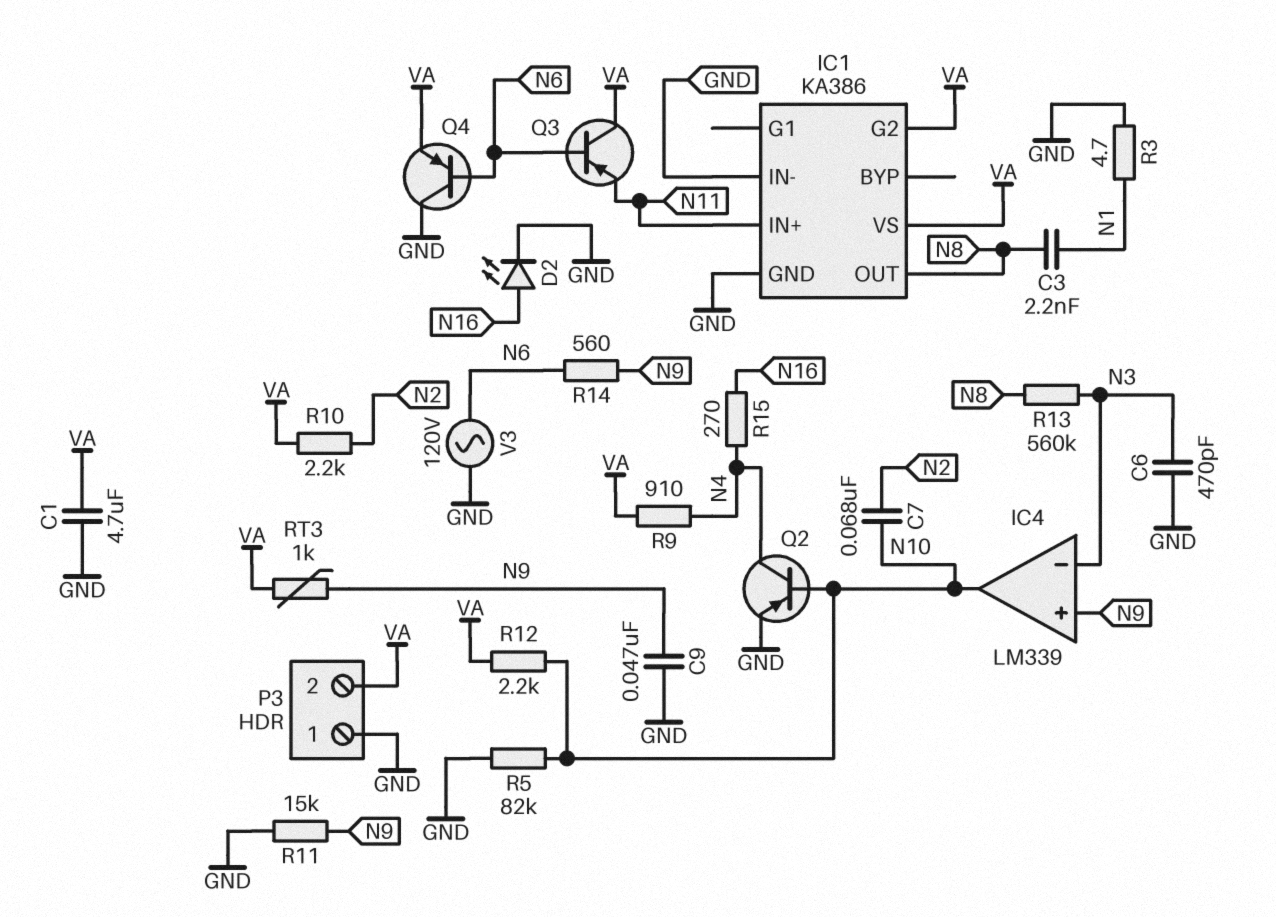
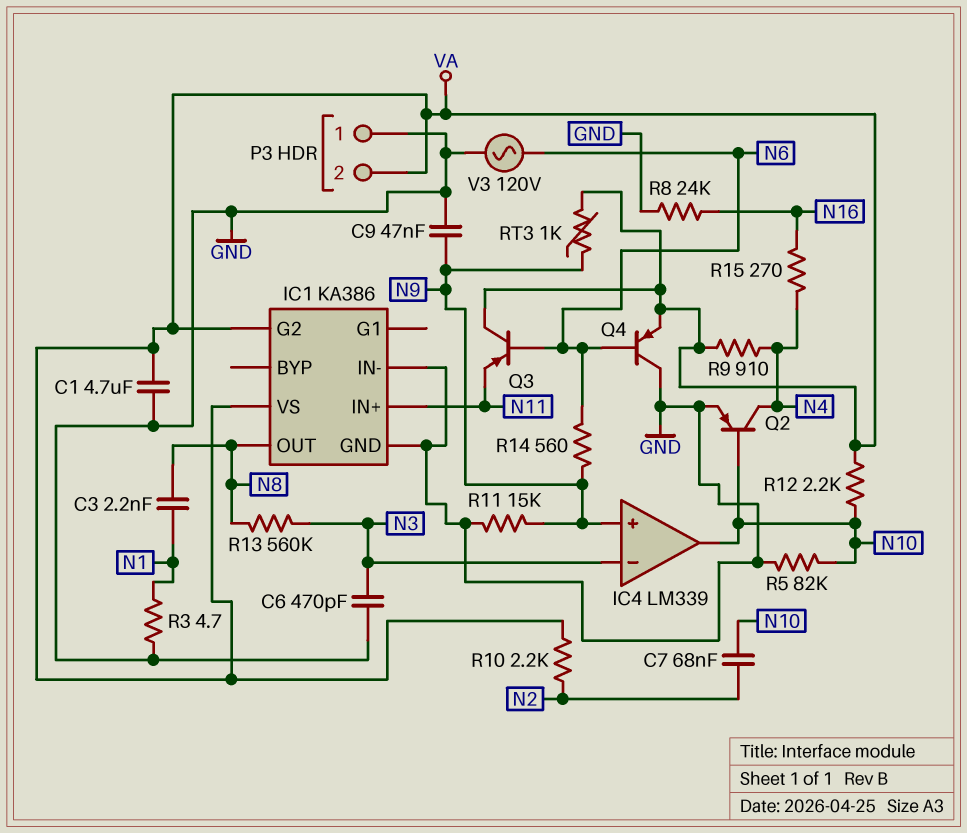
D2: LED (A N16, K GND) -> none
R8: none -> 24k (GND, N16)

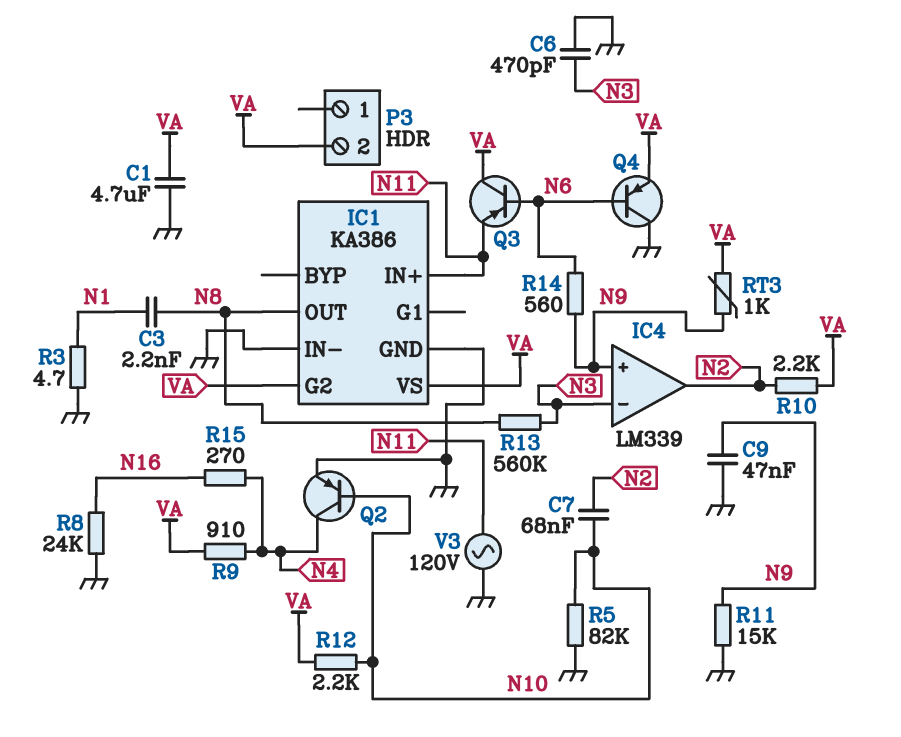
IC4 pin out: N10 -> N2
P3 pin 1: GND -> none
V3: AC 120V (GND, N6) -> AC 120V (GND, N11)

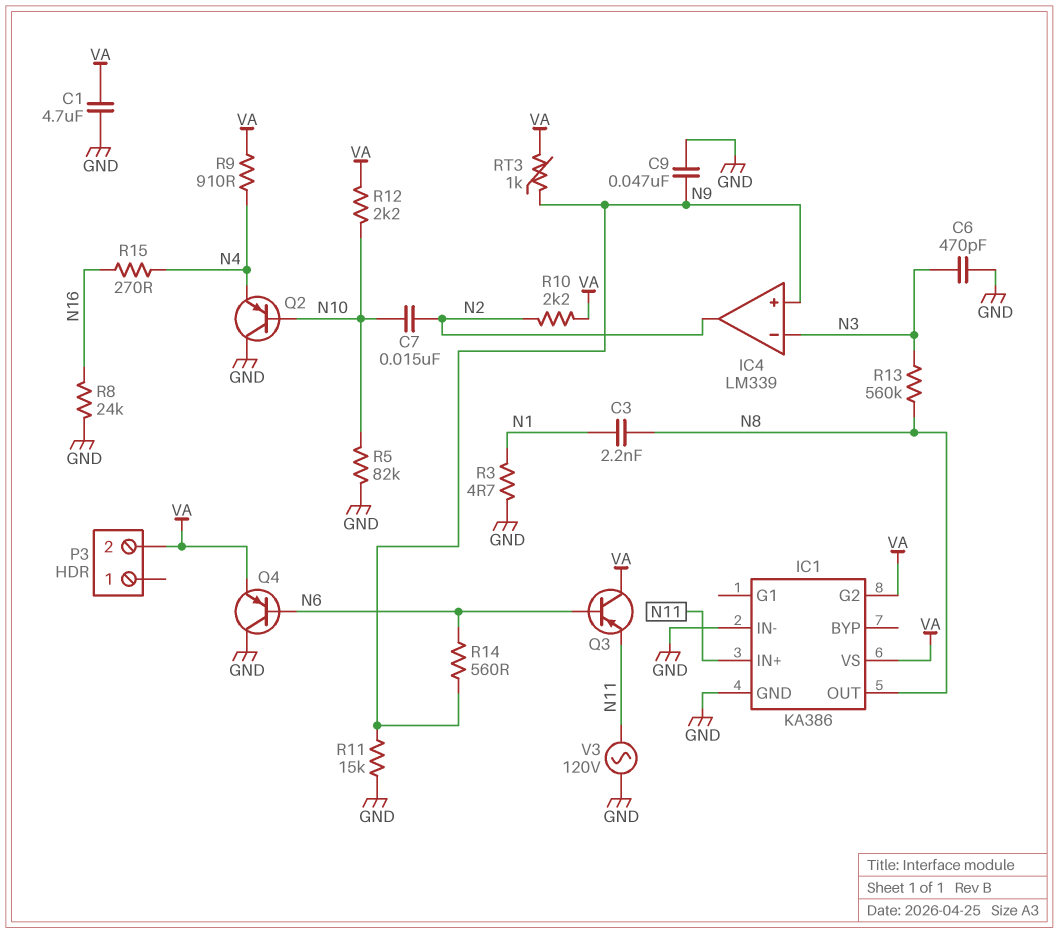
C7: 68nF (N2, N10) -> 15nF (N2, N10)
Q2: PNP (B N10, C N4, E GND) -> PNP (B N10, C GND, E N4)

